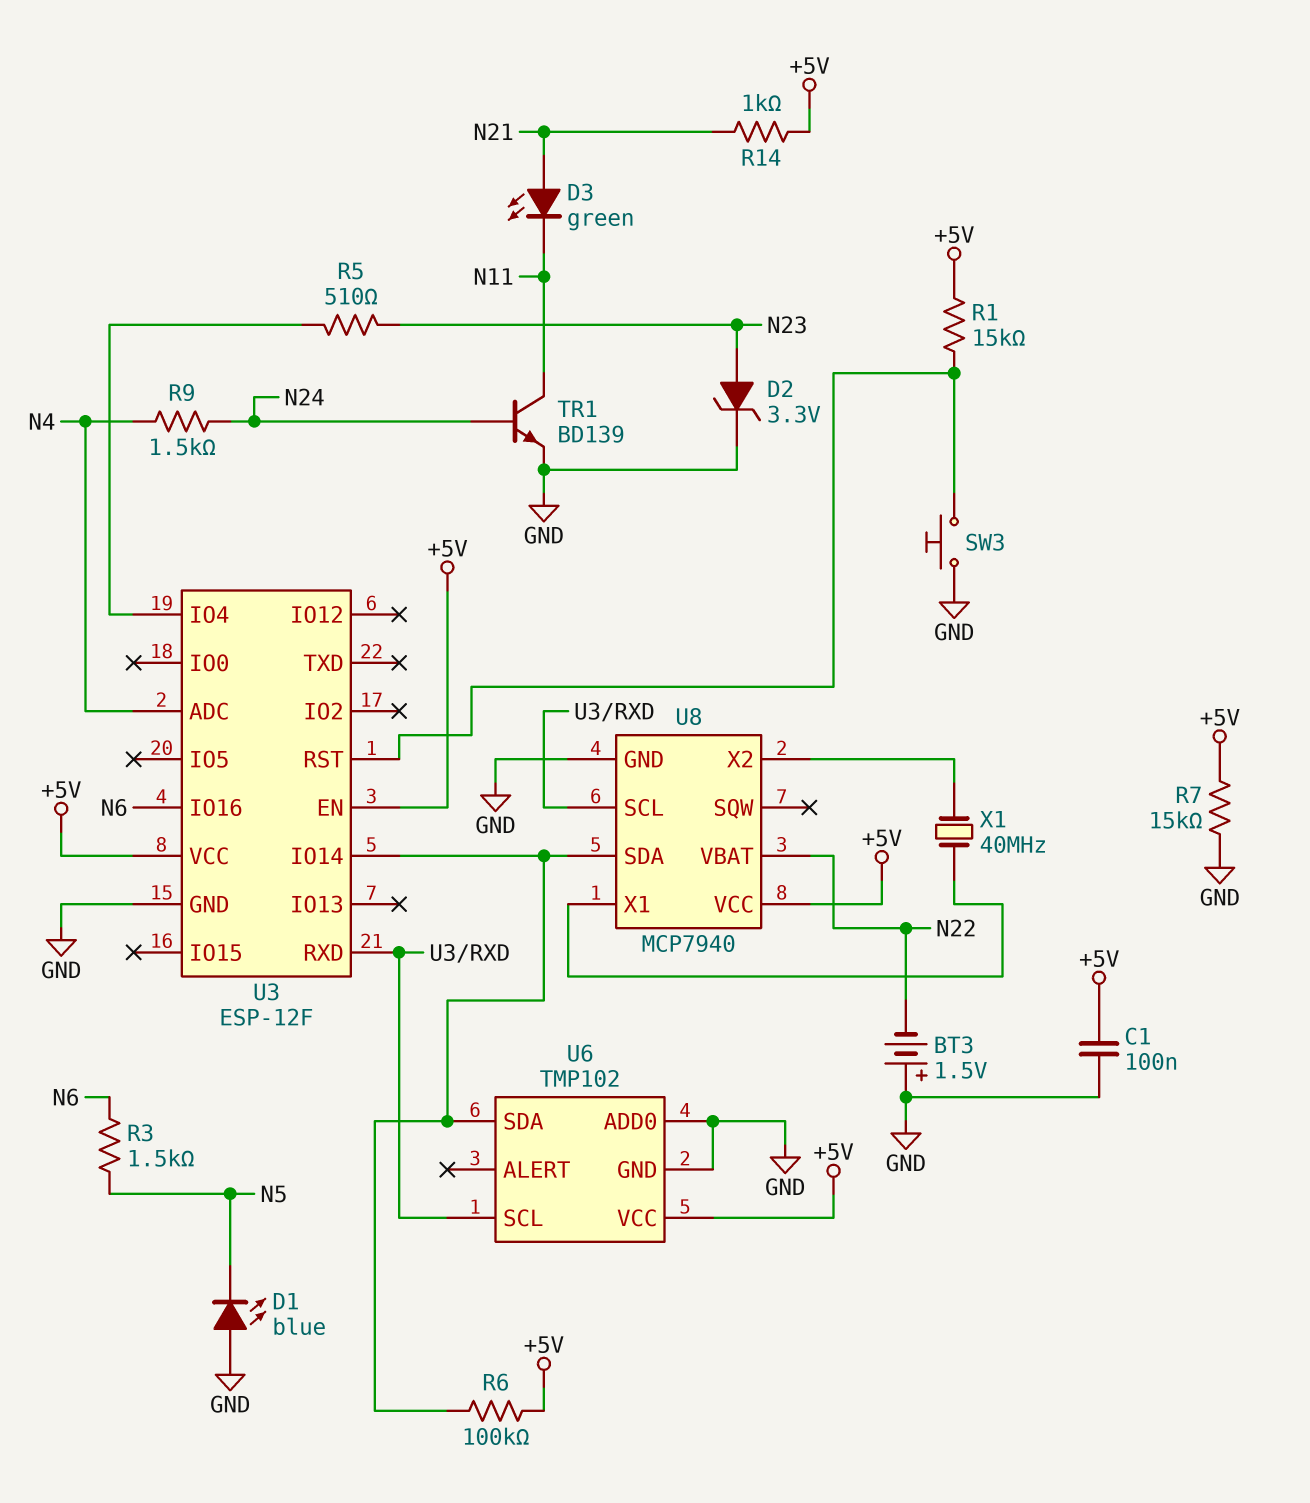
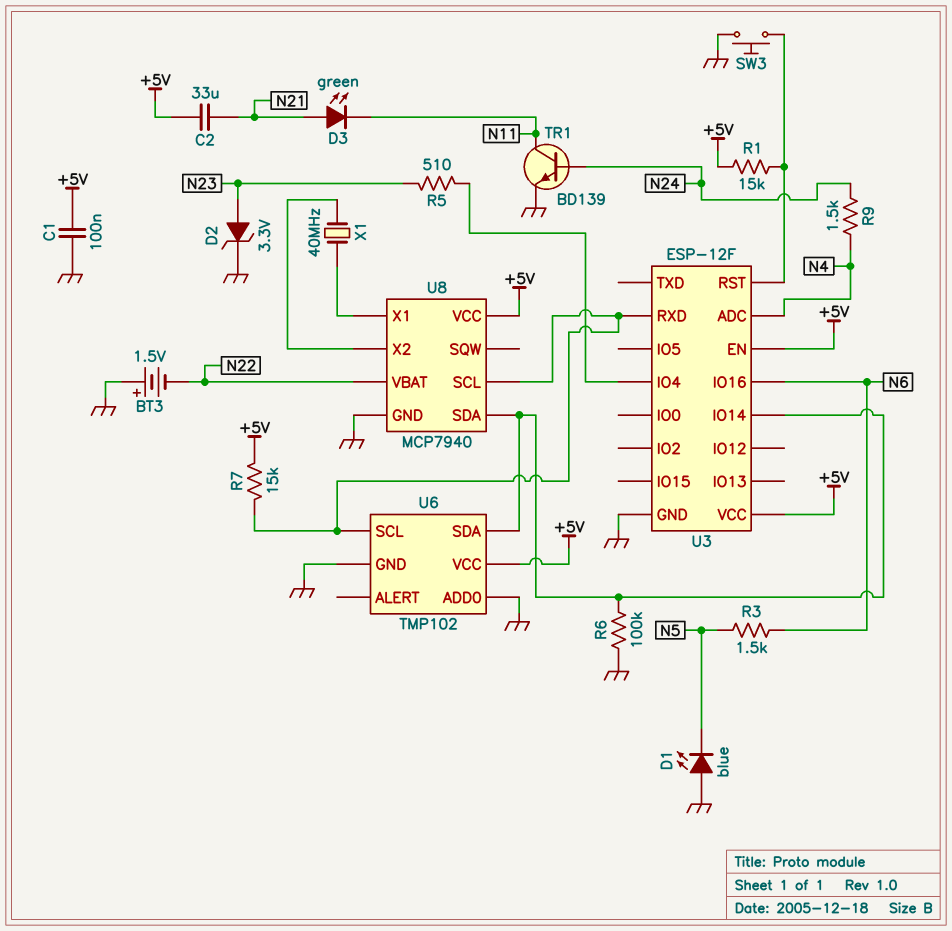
C2: none -> 33uF (+5V, N21)
R6: 100k (+5V, U3/IO14) -> 100k (GND, U3/IO14)
R7: 15k (+5V, GND) -> 15k (+5V, U3/RXD)
R14: 1k (+5V, N21) -> none

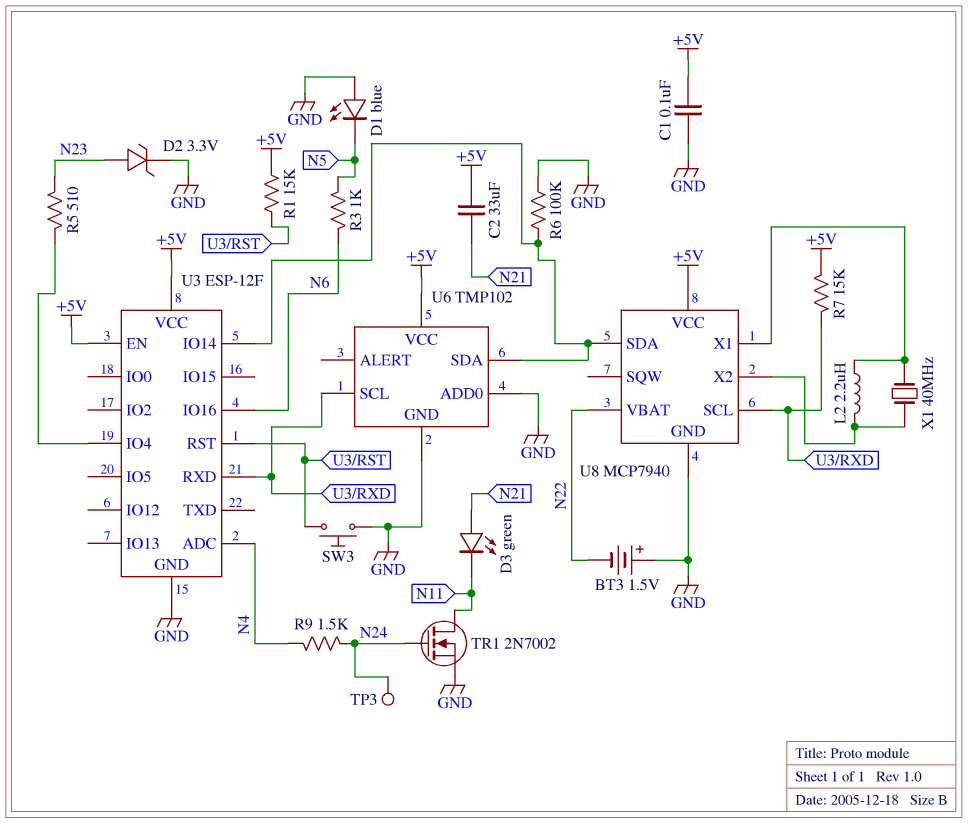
L2: none -> 2.2uH (U8/X1, U8/X2)
R3: 1.5k (N5, N6) -> 1k (N5, N6)
TP3: none -> test point (N24)
TR1: NPN BD139 (B N24, C N11, E GND) -> NMOS 2N7002 (G N24, D N11, S GND)

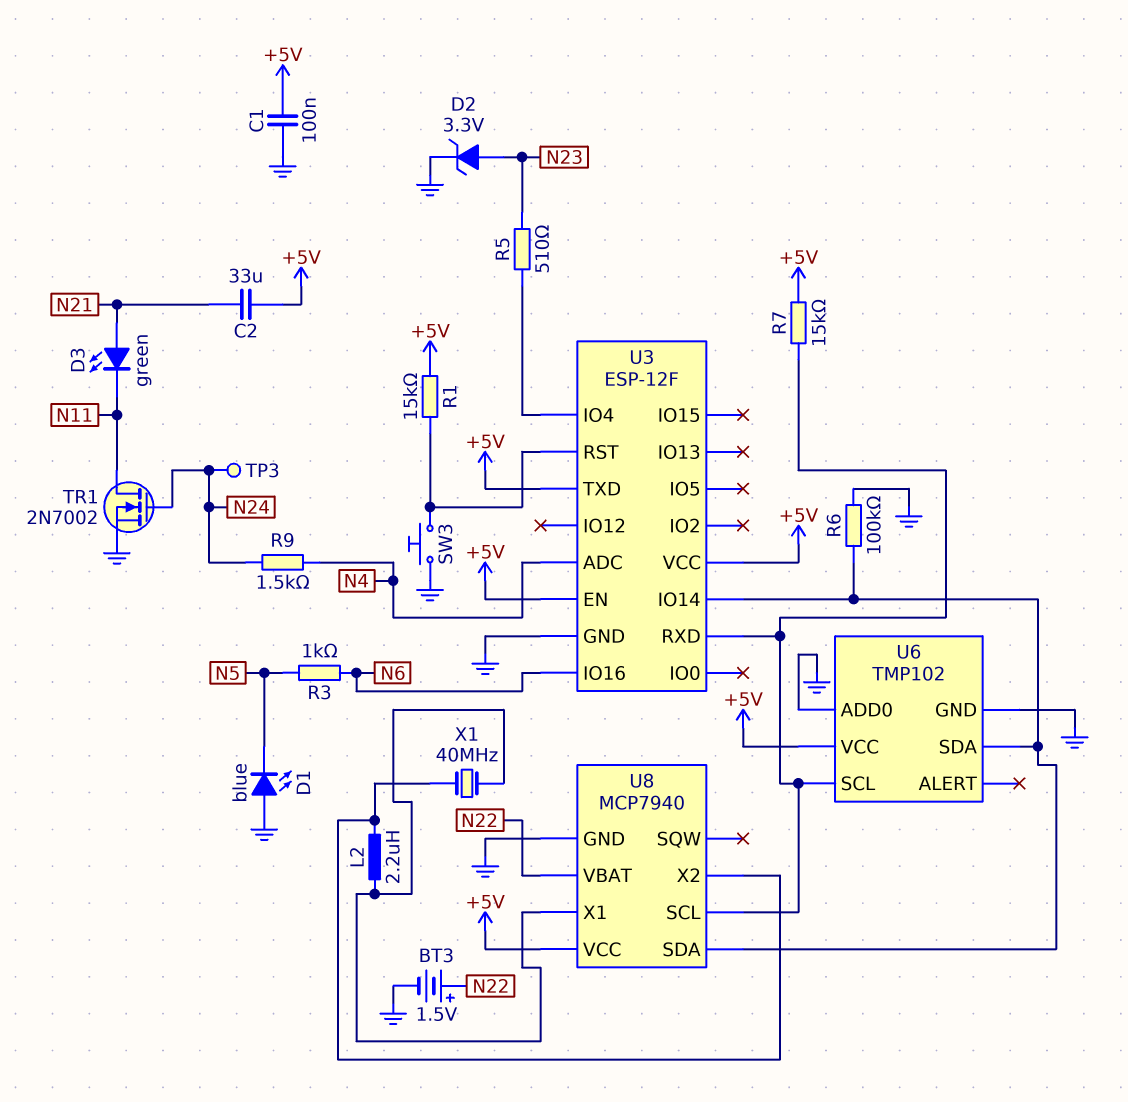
BT3: 1.5V (plus GND, minus N22) -> 1.5V (plus N22, minus GND)
U3 pin TXD: none -> +5V

